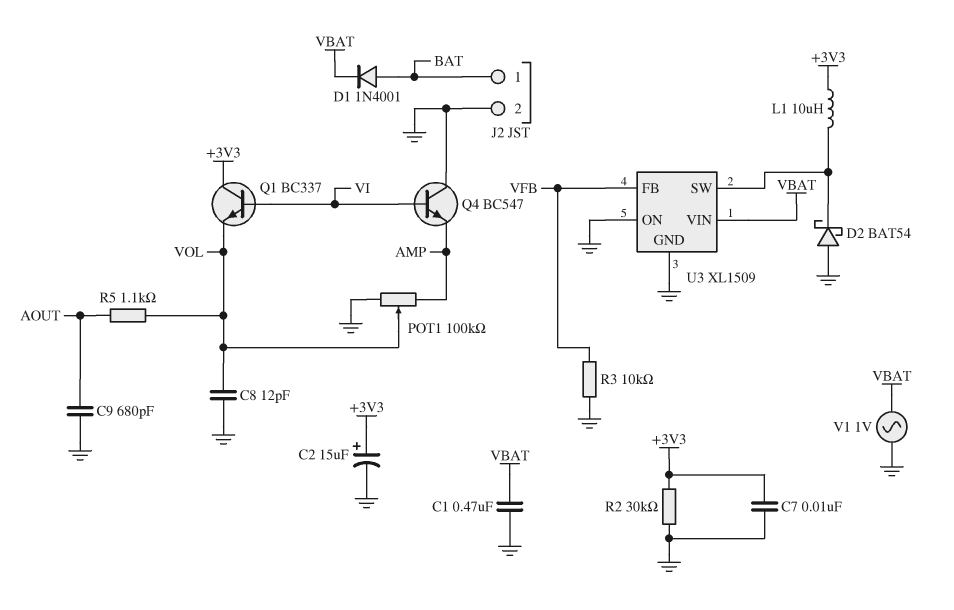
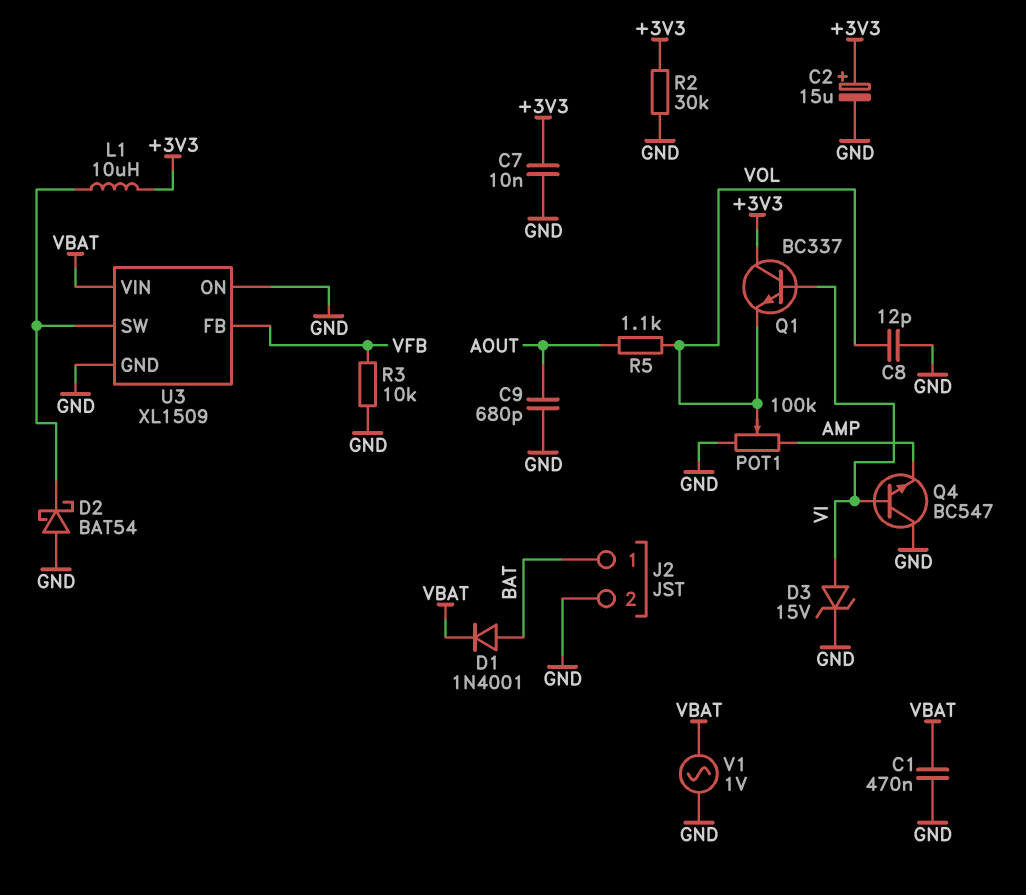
D3: none -> zener 15V (A VI, K GND)

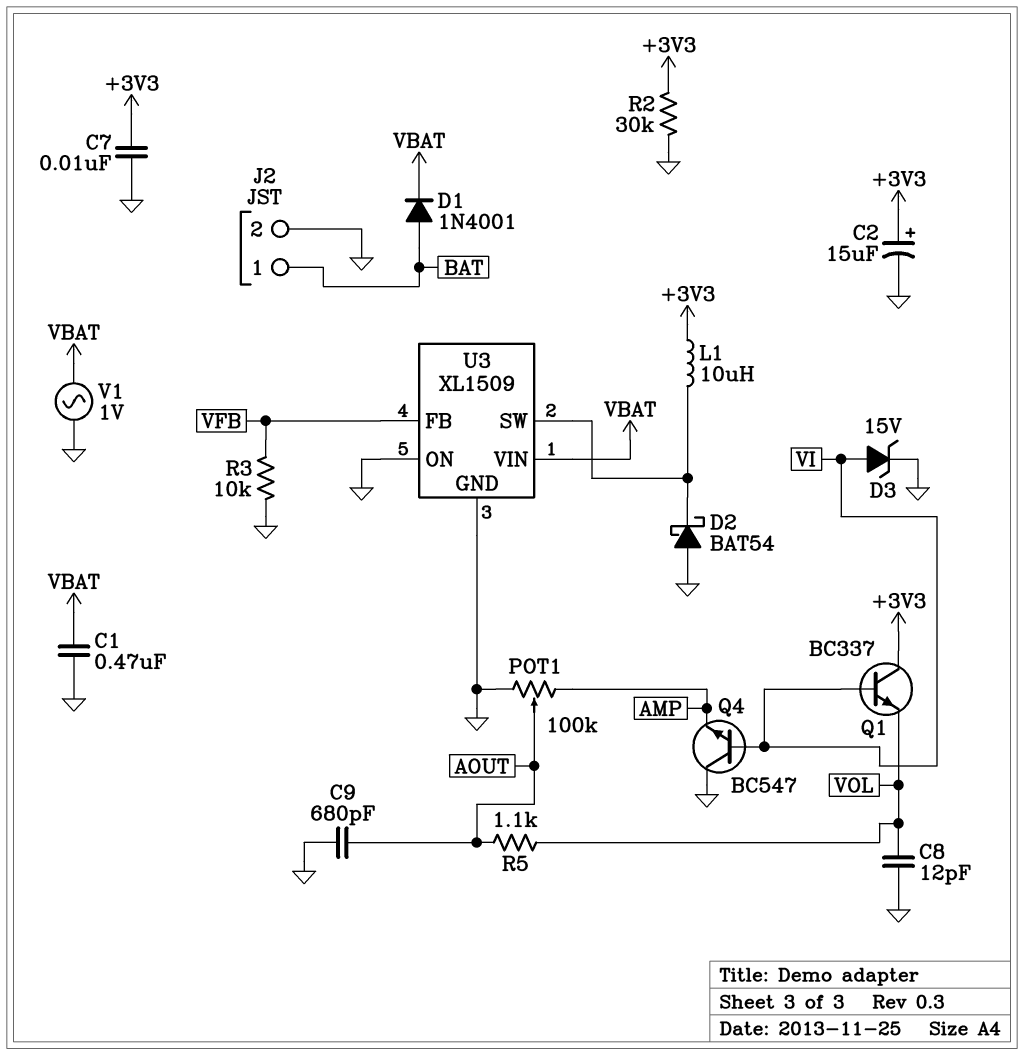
POT1: 100k (AMP, GND, wiper VOL) -> 100k (AMP, GND, wiper AOUT)

